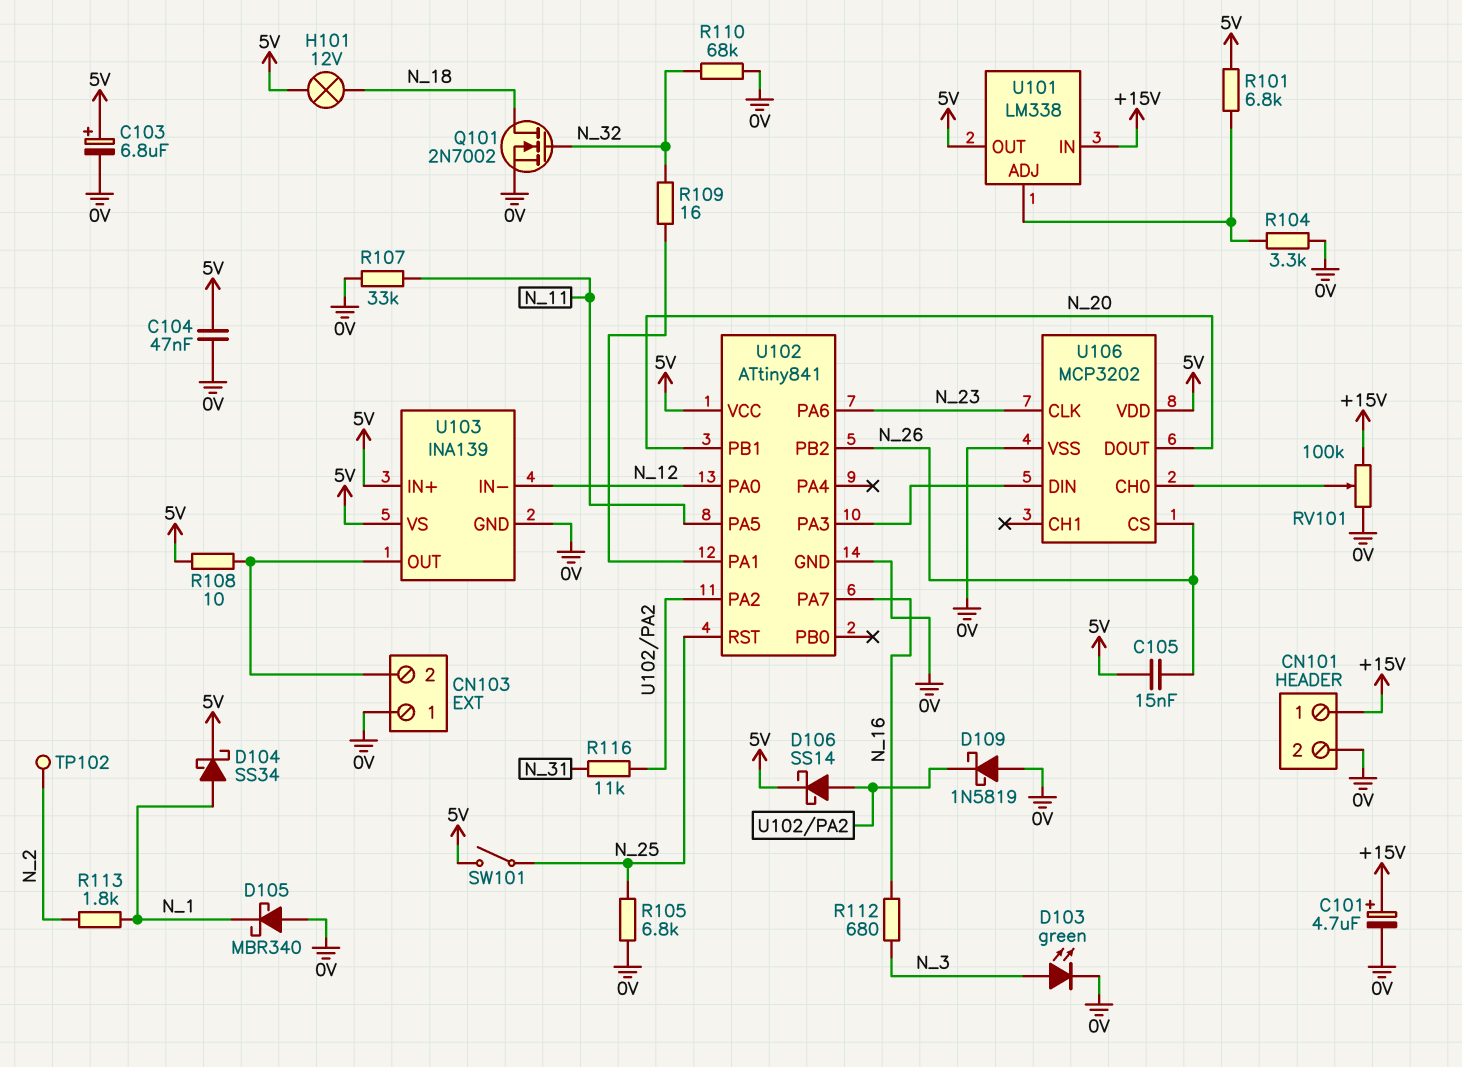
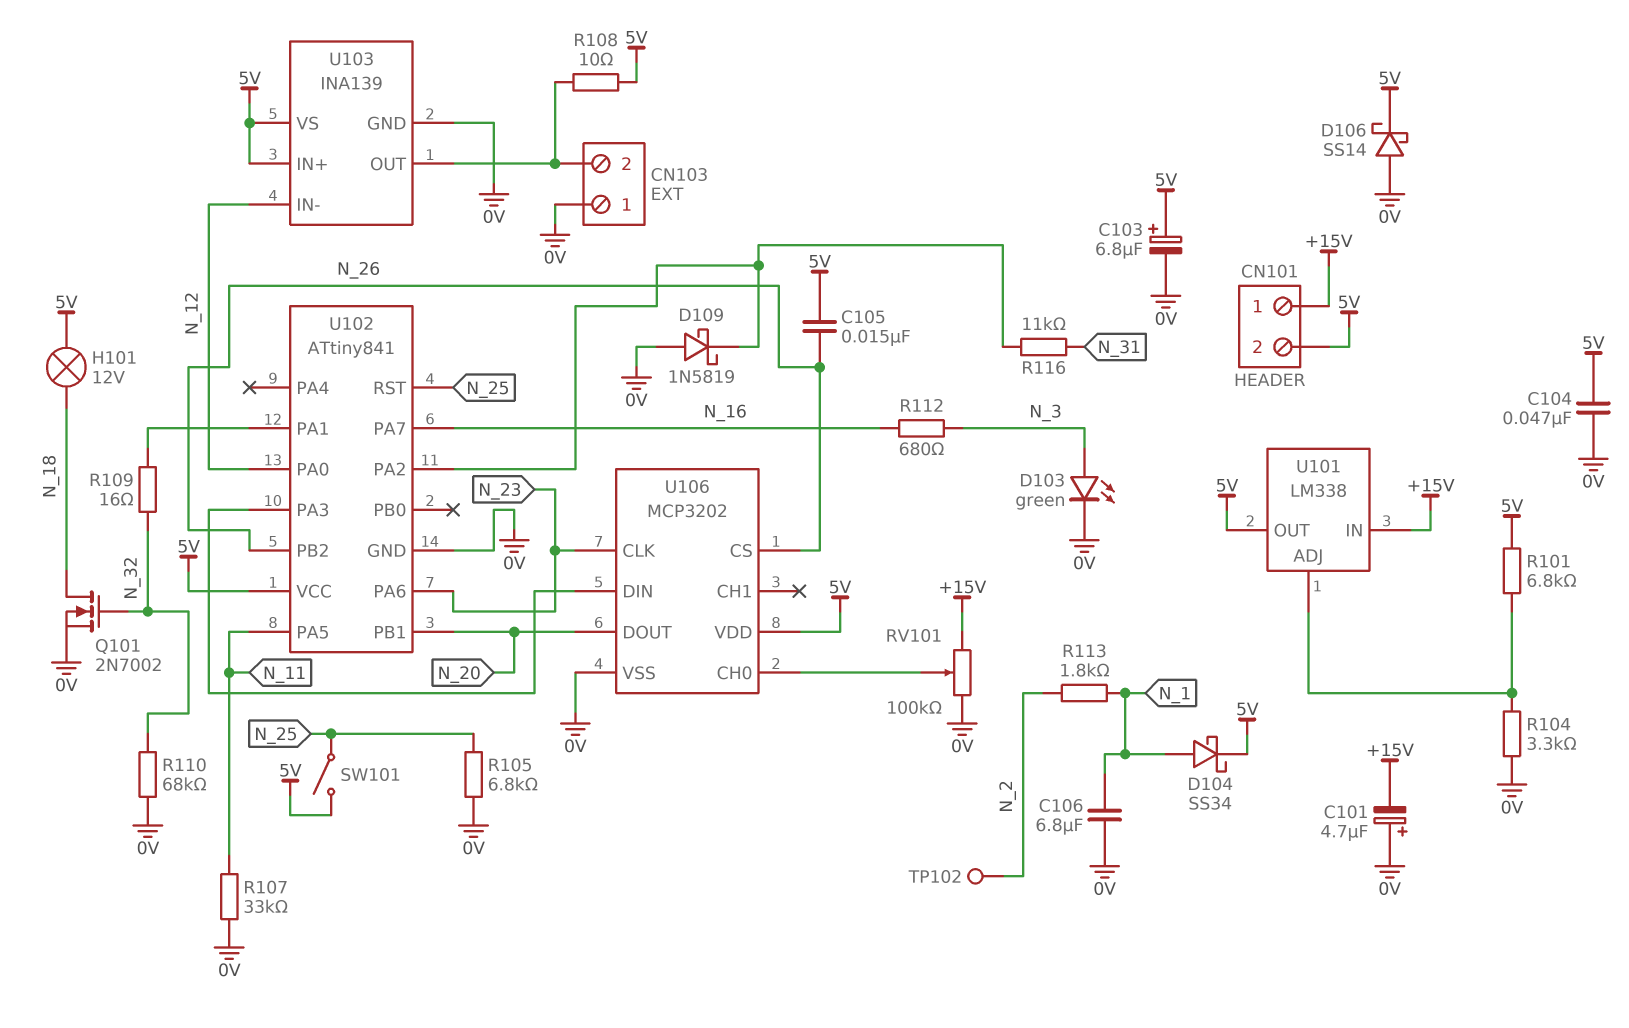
C101: 4.7uF (plus +15V, minus 0V) -> 4.7uF (plus 0V, minus +15V)
C106: none -> 6.8uF (0V, N_1)
CN101 pin 2: 0V -> 5V
D105: schottky MBR340 (A 0V, K N_1) -> none
D106: schottky SS14 (A U102/PA2, K 5V) -> schottky SS14 (A 0V, K 5V)

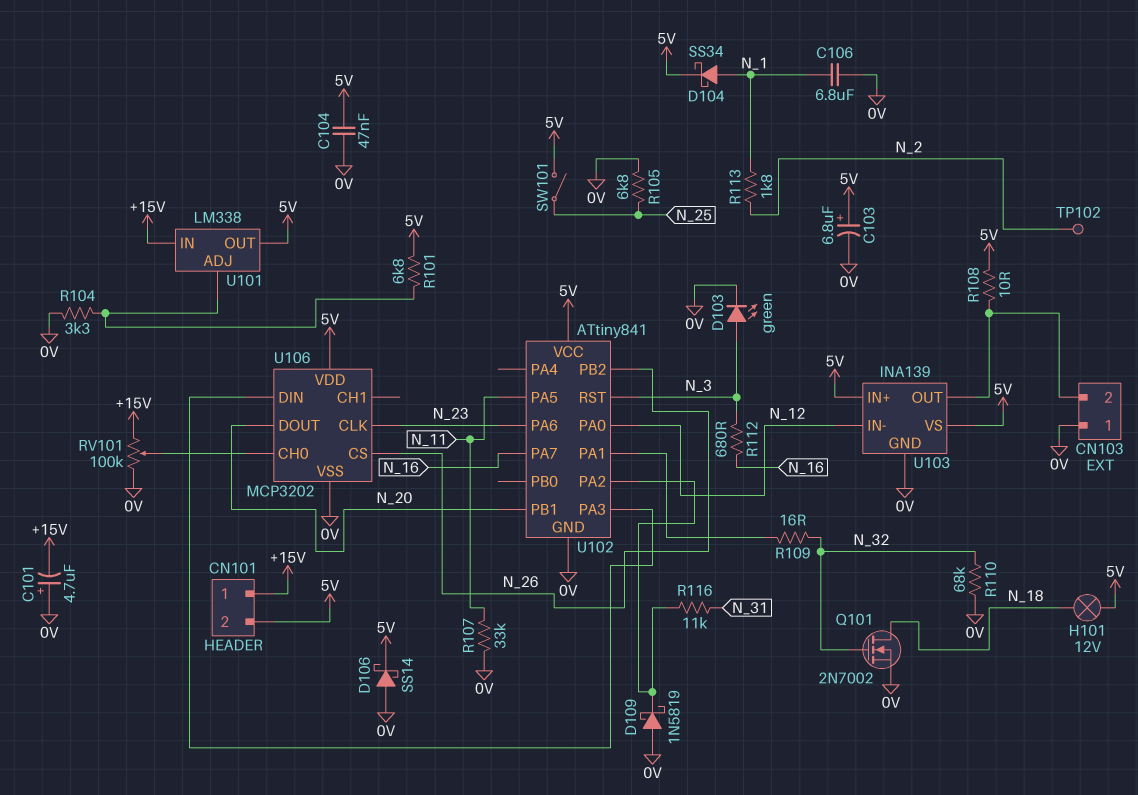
C105: 15nF (5V, N_26) -> none
U102 pin RST: N_25 -> N_3

